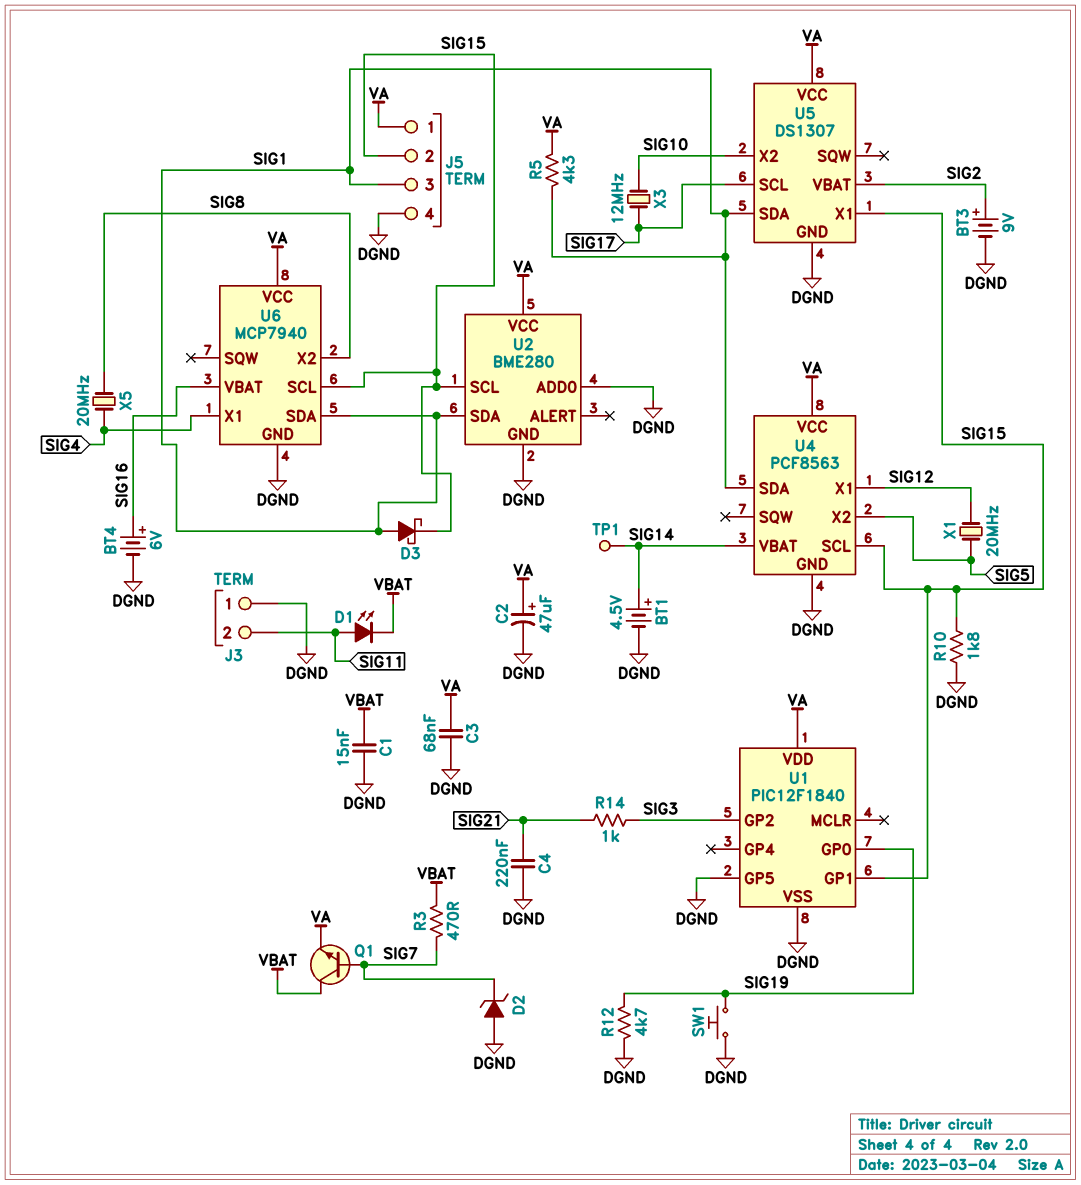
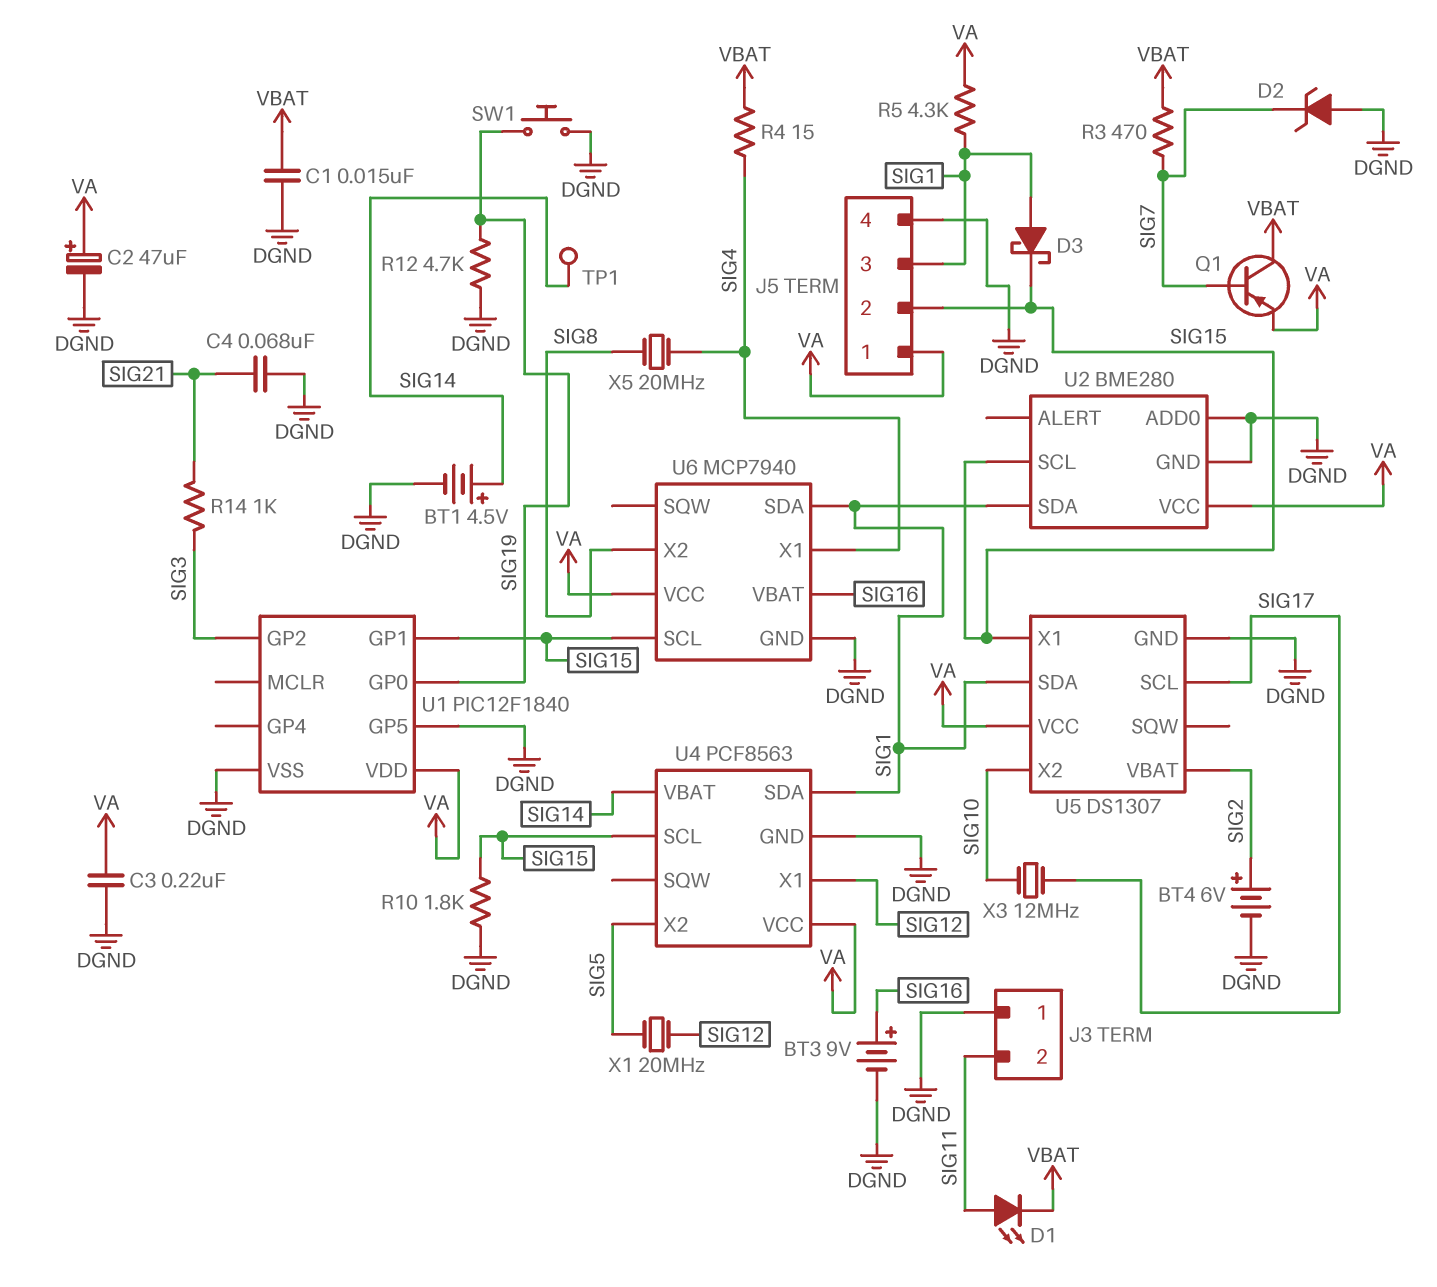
BT3: 9V (plus SIG2, minus DGND) -> 9V (plus SIG16, minus DGND)
BT4: 6V (plus SIG16, minus DGND) -> 6V (plus SIG2, minus DGND)
C3: 68nF (DGND, VA) -> 220nF (DGND, VA)
C4: 220nF (DGND, SIG21) -> 68nF (DGND, SIG21)
Q1: NPN (B SIG7, C VBAT, E VA) -> PNP (B SIG7, C VBAT, E VA)
R4: none -> 15 (SIG4, VBAT)

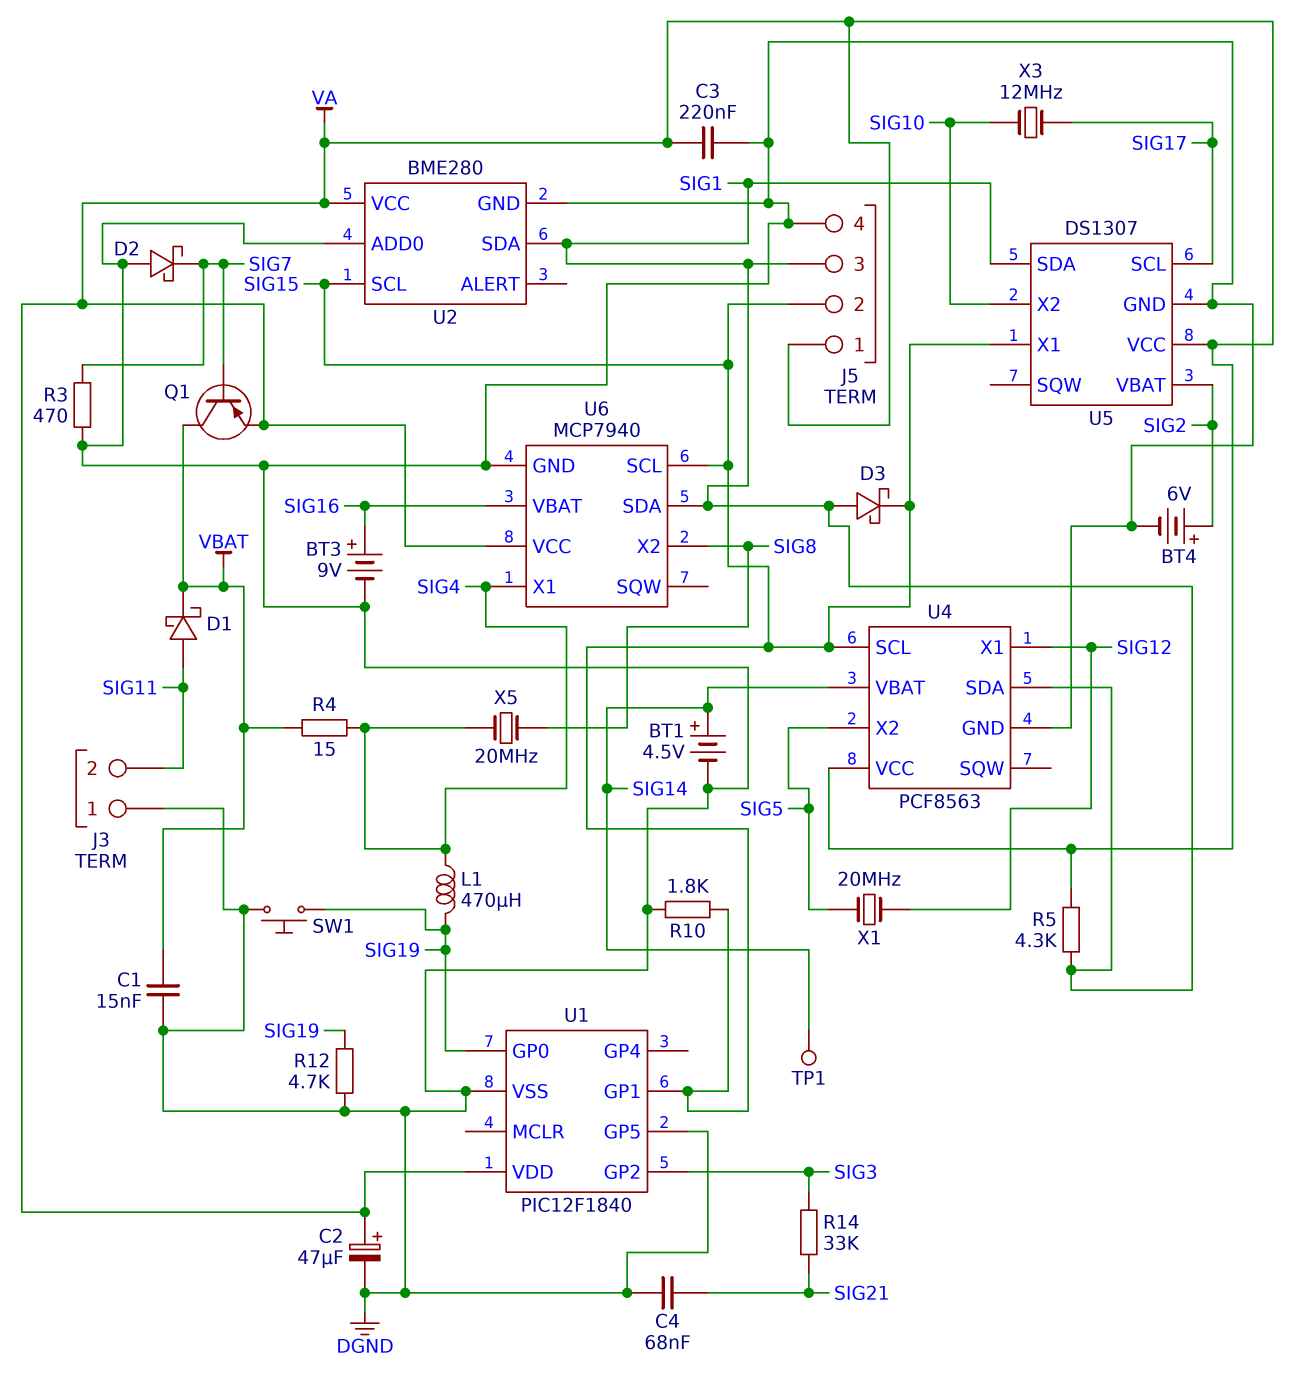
D1: LED (A SIG11, K VBAT) -> schottky (A SIG11, K VBAT)
D2: zener (A DGND, K SIG7) -> schottky (A DGND, K SIG7)
L1: none -> 470uH (SIG4, SIG19)
R3: 470 (SIG7, VBAT) -> 470 (DGND, SIG7)
R14: 1k (SIG3, SIG21) -> 33k (SIG3, SIG21)

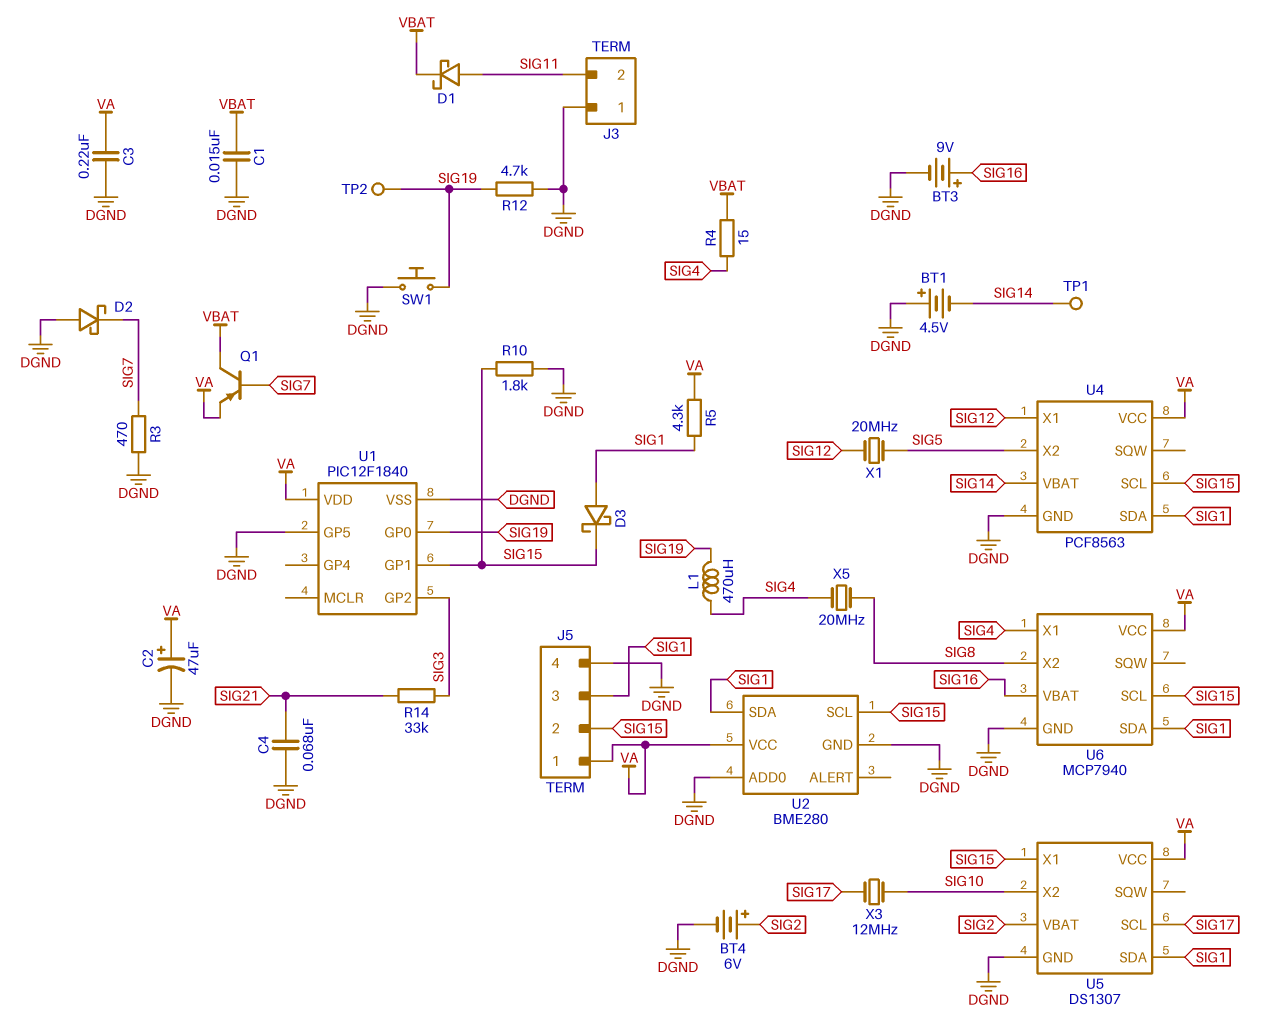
BT1: 4.5V (plus SIG14, minus DGND) -> 4.5V (plus DGND, minus SIG14)
TP2: none -> test point (SIG19)

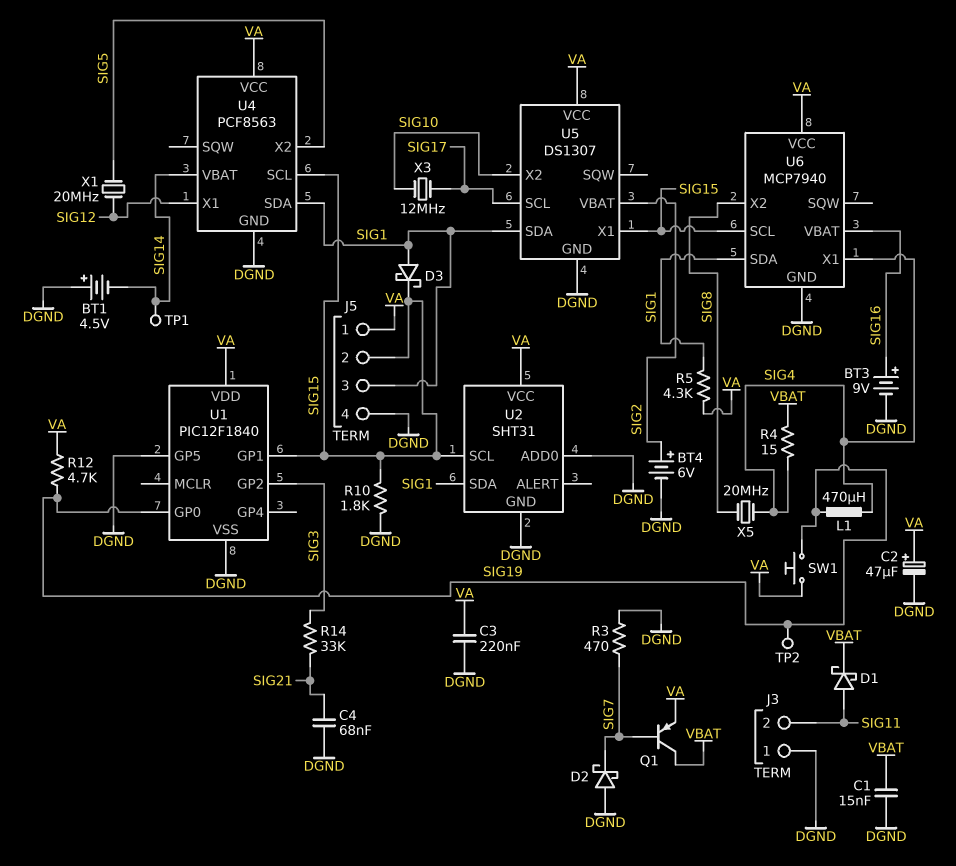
R12: 4.7k (DGND, SIG19) -> 4.7k (SIG19, VA)
SW1: button (DGND, SIG19) -> button (SIG19, VA)
U2: BME280 -> SHT31

